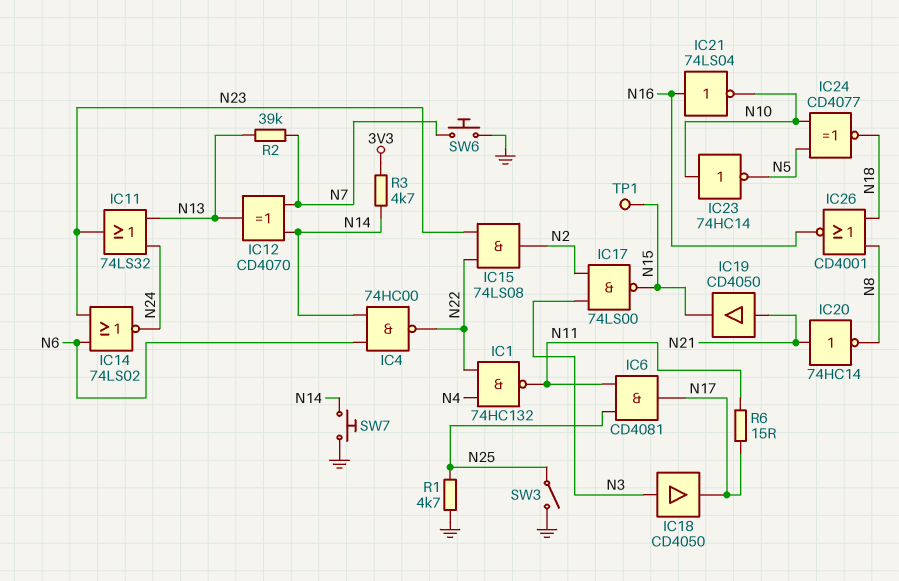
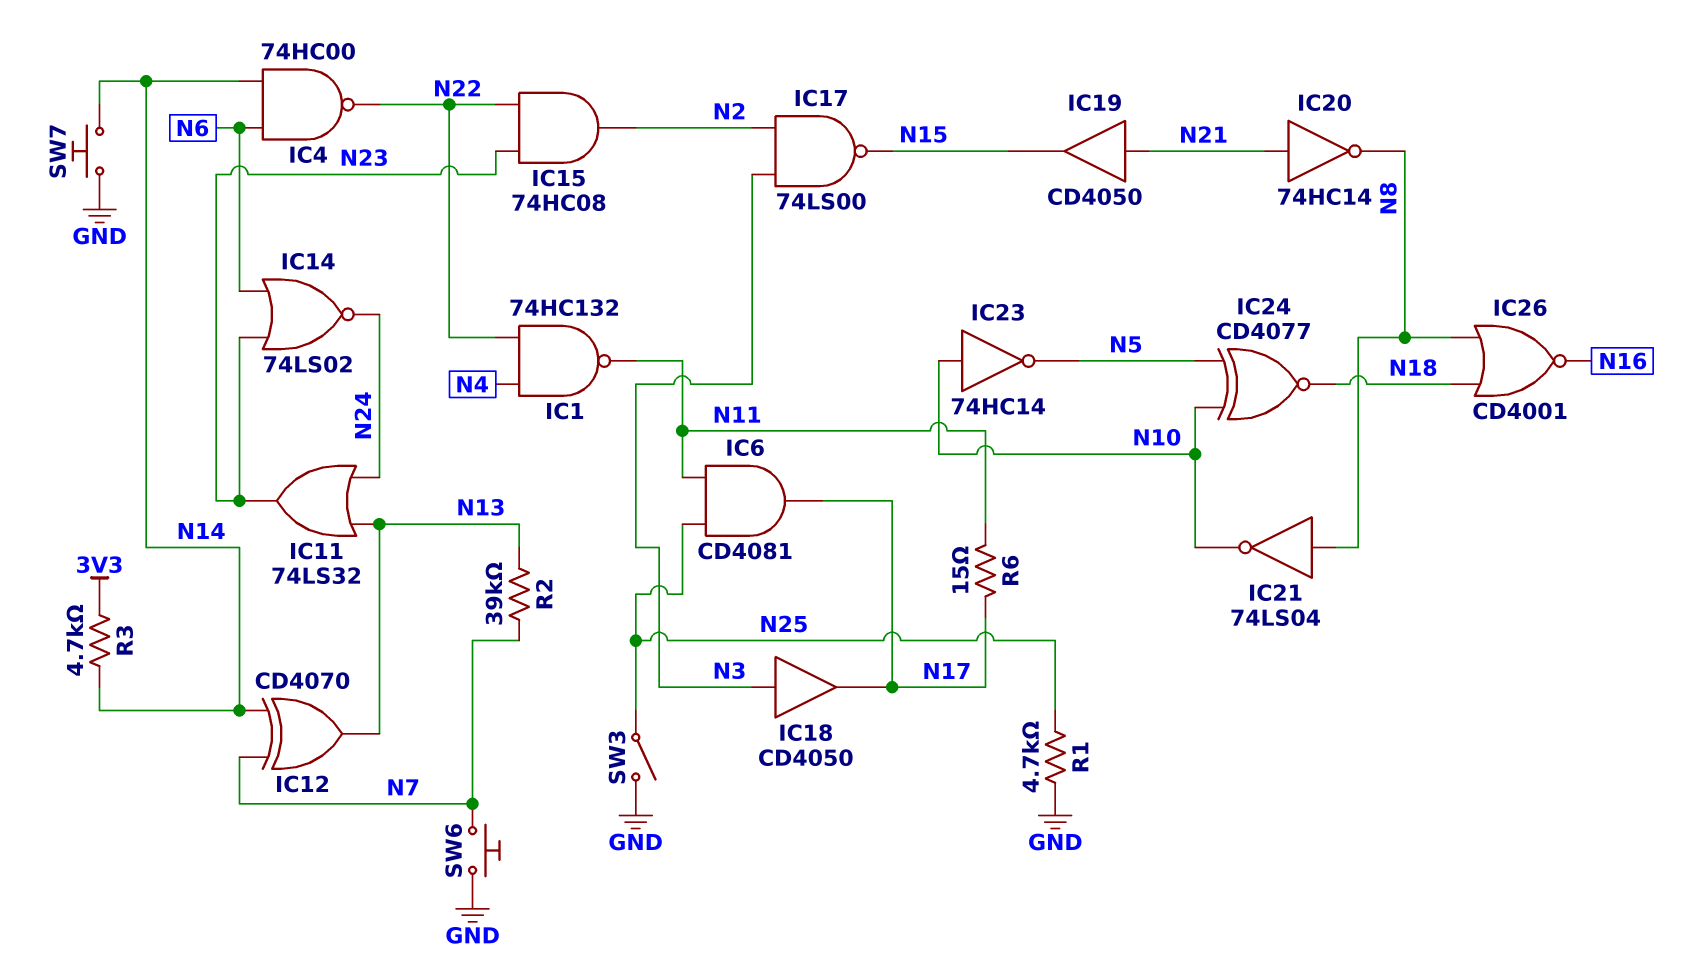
IC15: AND 74LS08 (in N22, in N23, out N2) -> AND 74HC08 (in N22, in N23, out N2)
IC21: NOT 74LS04 (in N16, out N10) -> NOT 74LS04 (in N8, out N10)
TP1: test point (N15) -> none

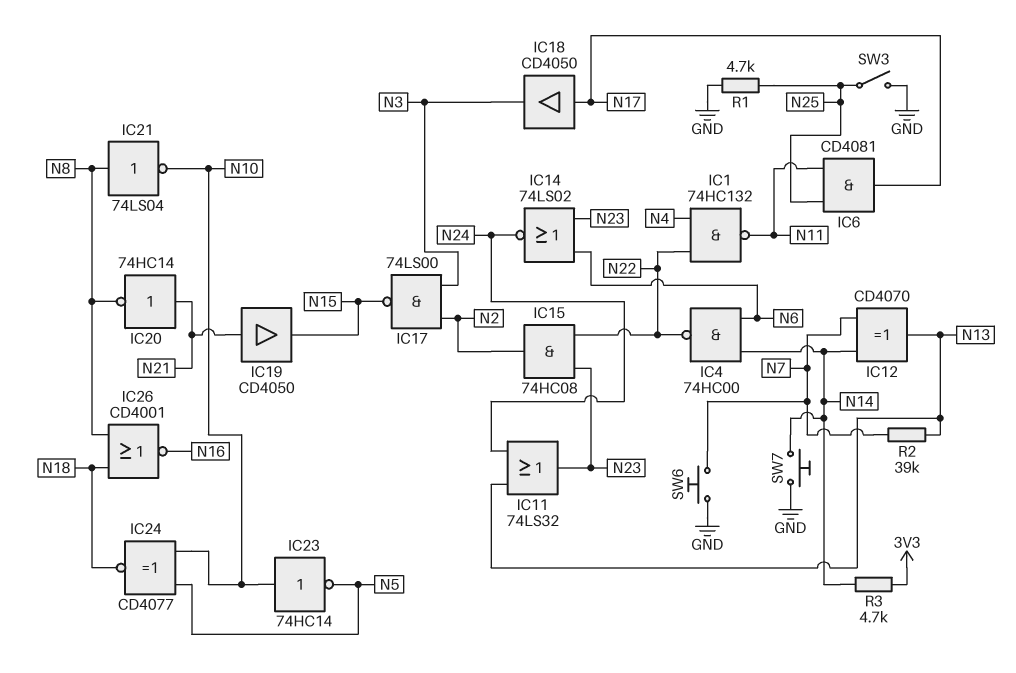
IC18: buffer CD4050 (in N3, out N17) -> buffer CD4050 (in N17, out N3)
R6: 15 (N11, N17) -> none

